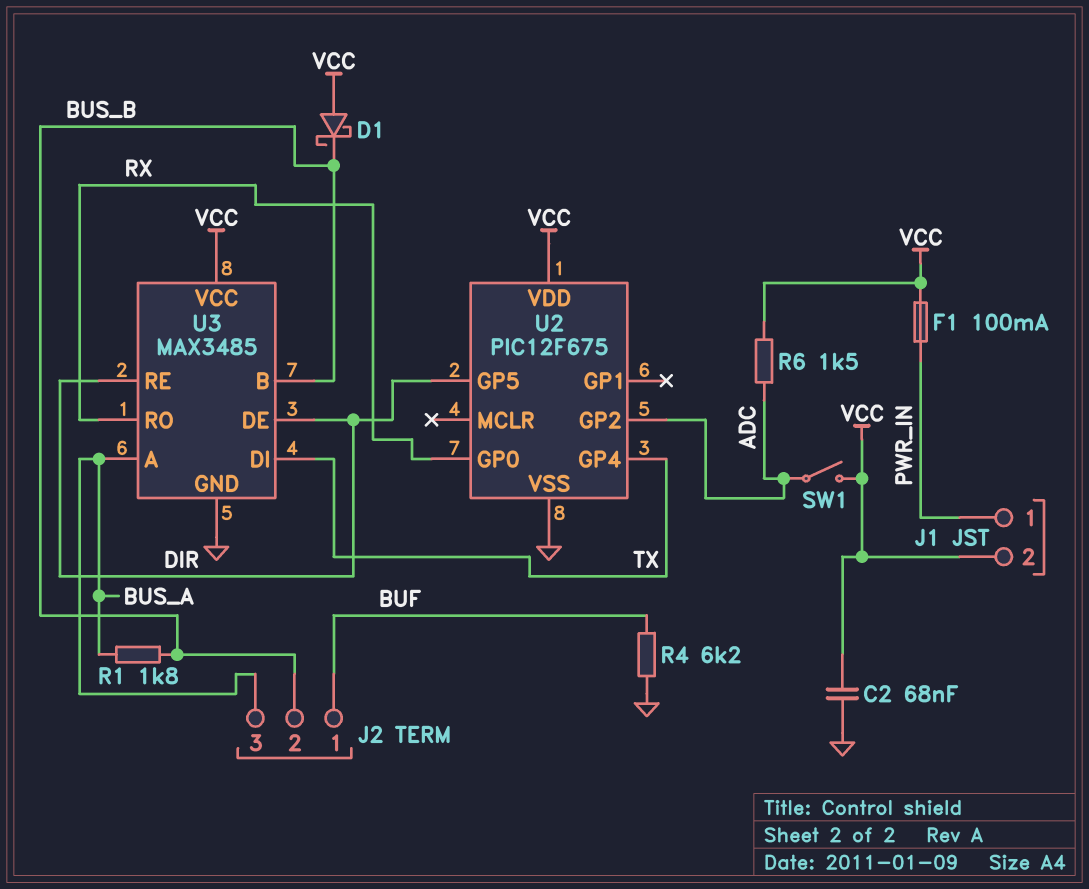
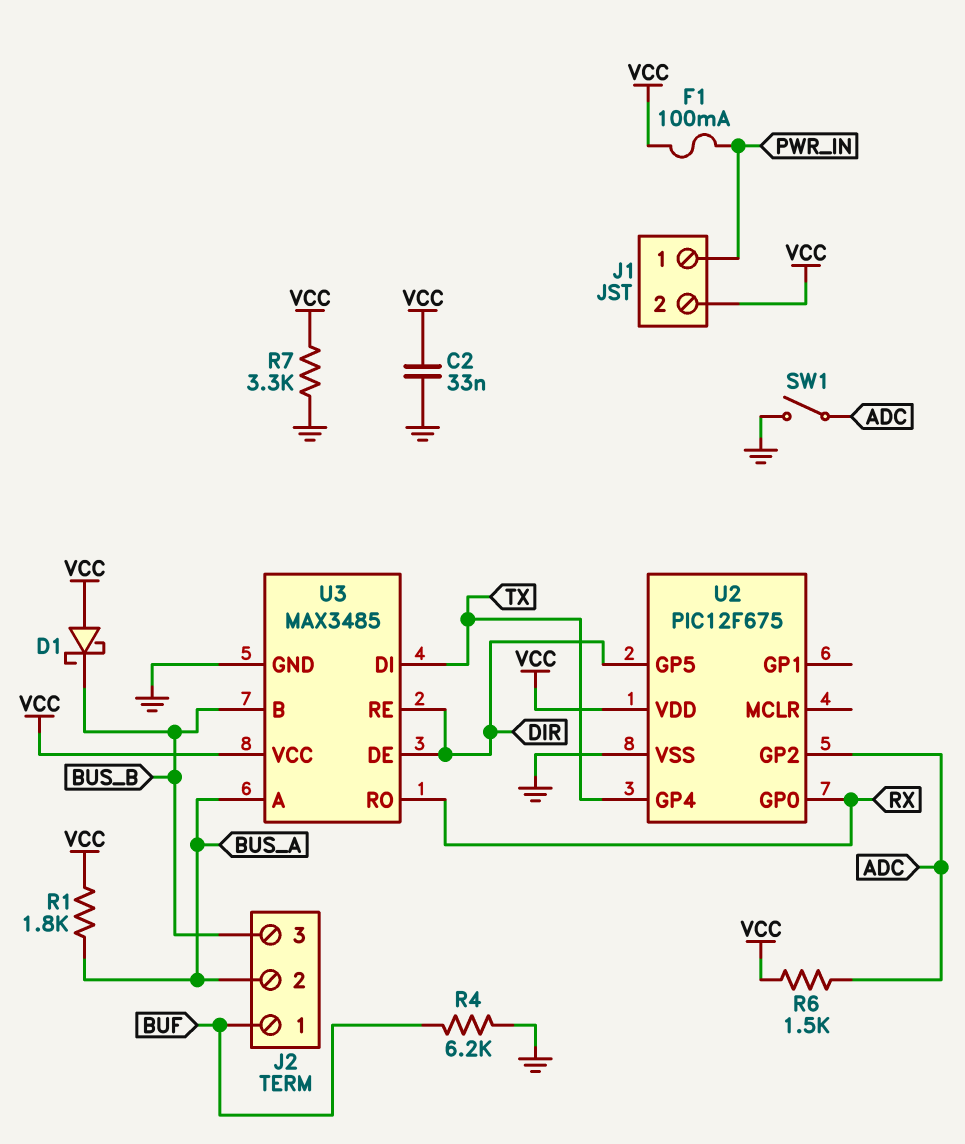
C2: 68nF (GND, VCC) -> 33nF (GND, VCC)
J2 pin 2: BUS_B -> BUS_A
J2 pin 3: BUS_A -> BUS_B
R1: 1.8k (BUS_A, BUS_B) -> 1.8k (BUS_A, VCC)
R7: none -> 3.3k (GND, VCC)
SW1: switch (ADC, VCC) -> switch (ADC, GND)

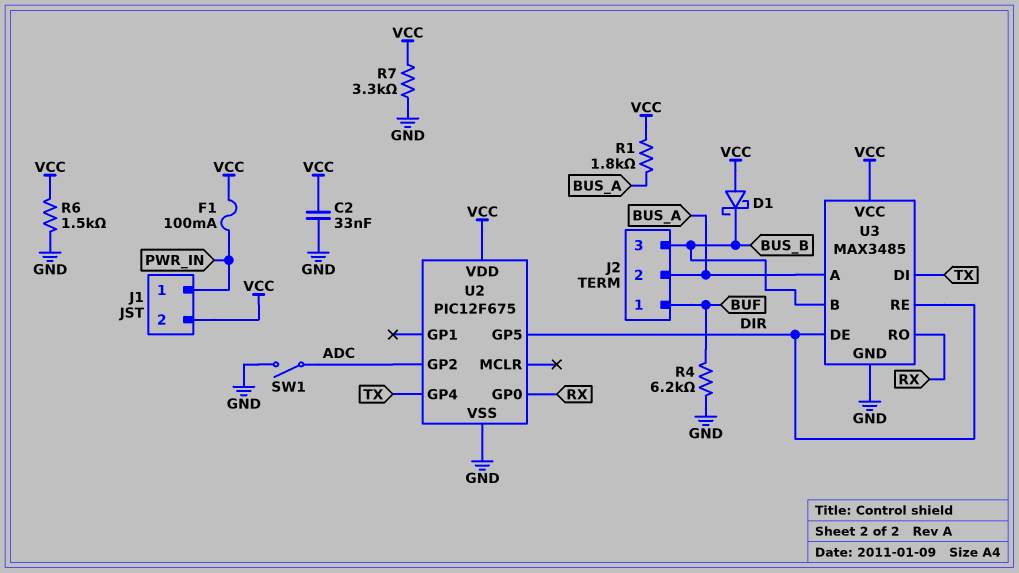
R6: 1.5k (ADC, VCC) -> 1.5k (GND, VCC)

